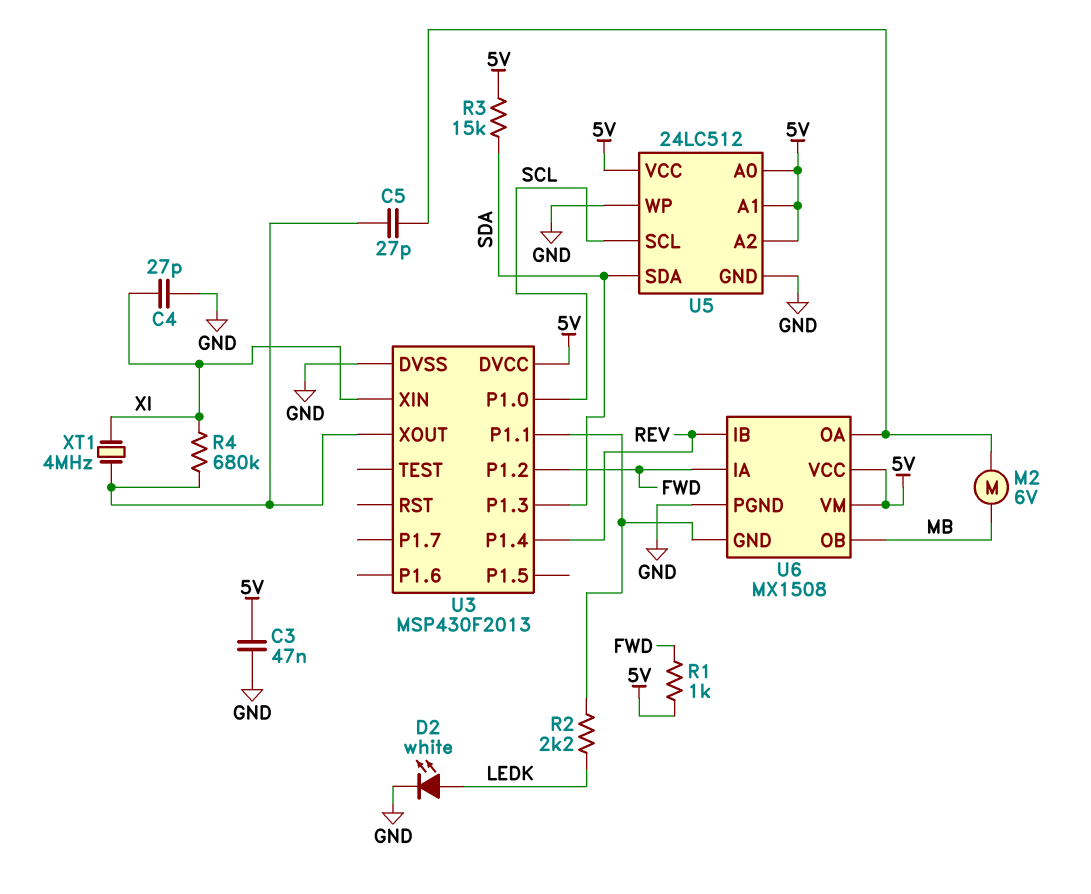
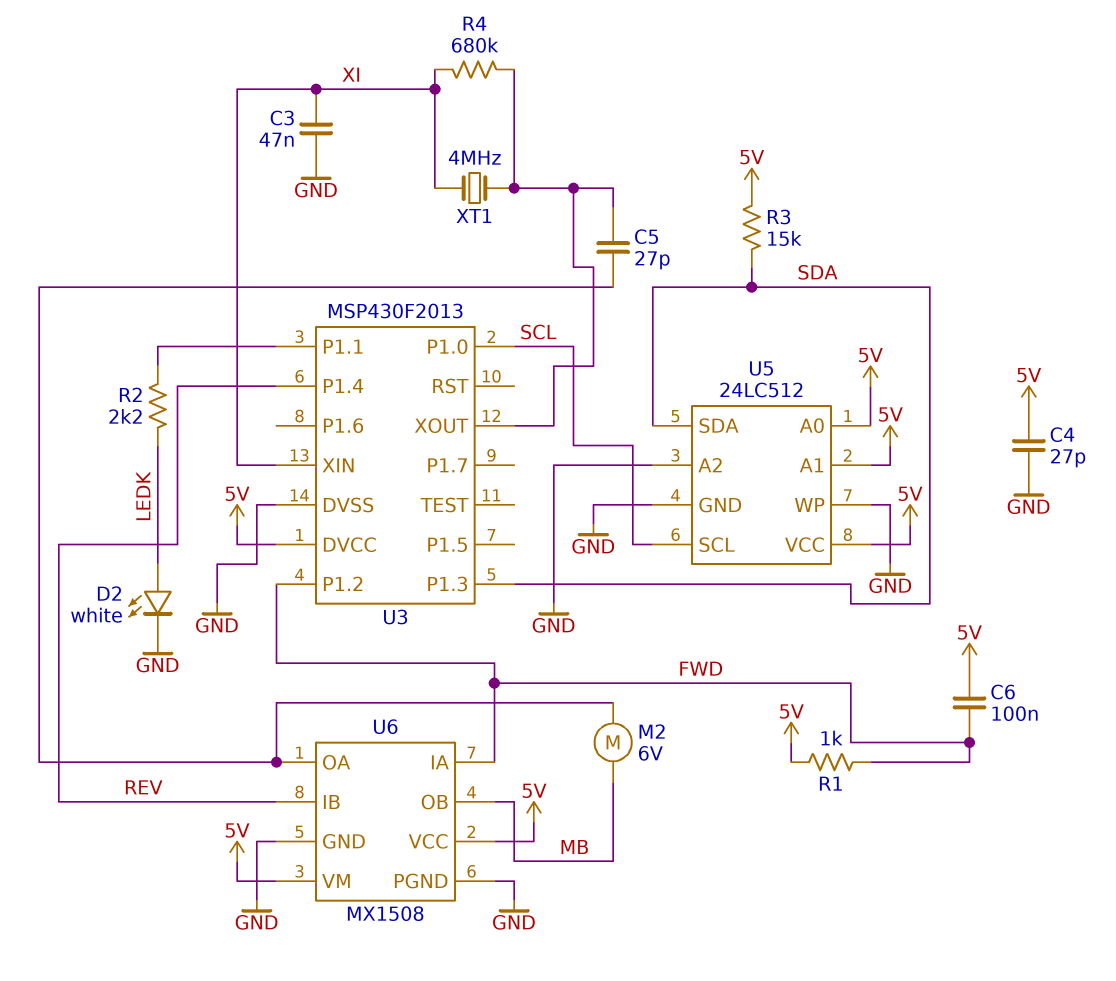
C3: 47nF (5V, GND) -> 47nF (GND, XI)
C4: 27pF (GND, XI) -> 27pF (5V, GND)
C6: none -> 100nF (5V, FWD)
U5 pin A2: 5V -> GND
U6 pin GND: U3/P1.1 -> GND

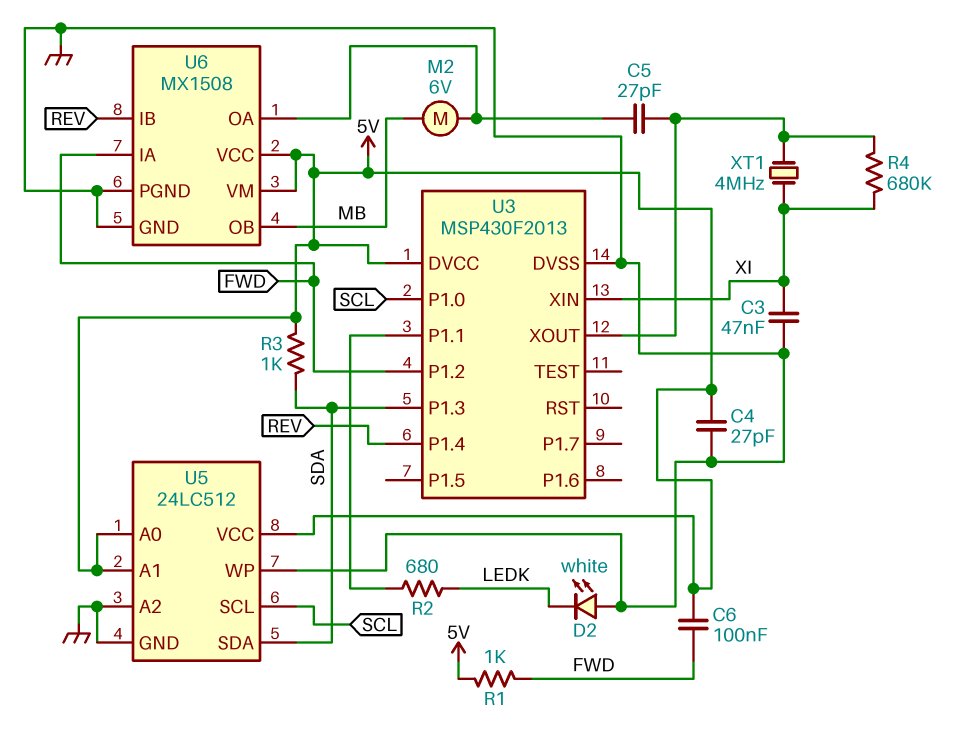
D2: LED white (A LEDK, K GND) -> LED white (A GND, K LEDK)
R2: 2.2k (LEDK, U3/P1.1) -> 680 (LEDK, U3/P1.1)
R3: 15k (5V, SDA) -> 1k (5V, SDA)

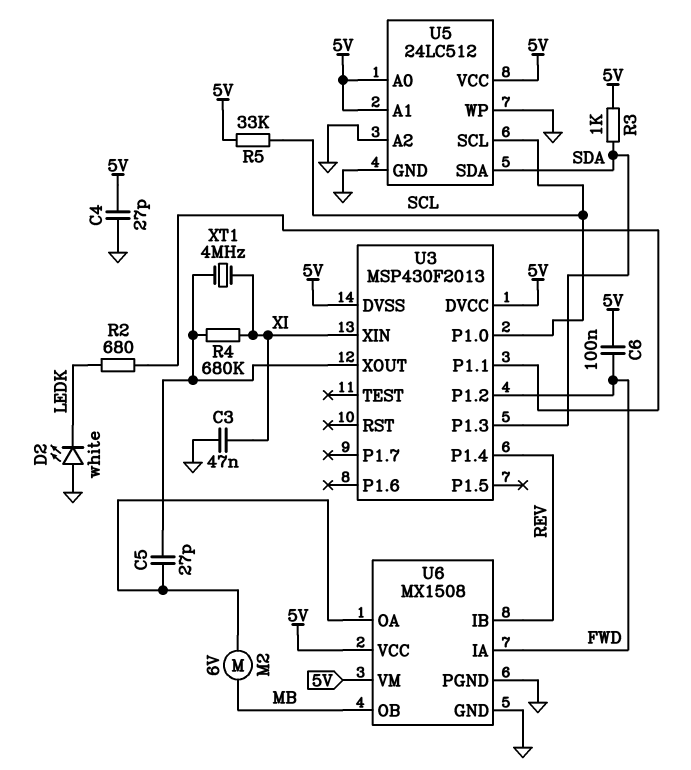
R1: 1k (5V, FWD) -> none
R5: none -> 33k (5V, SCL)
U3 pin DVSS: GND -> 5V

